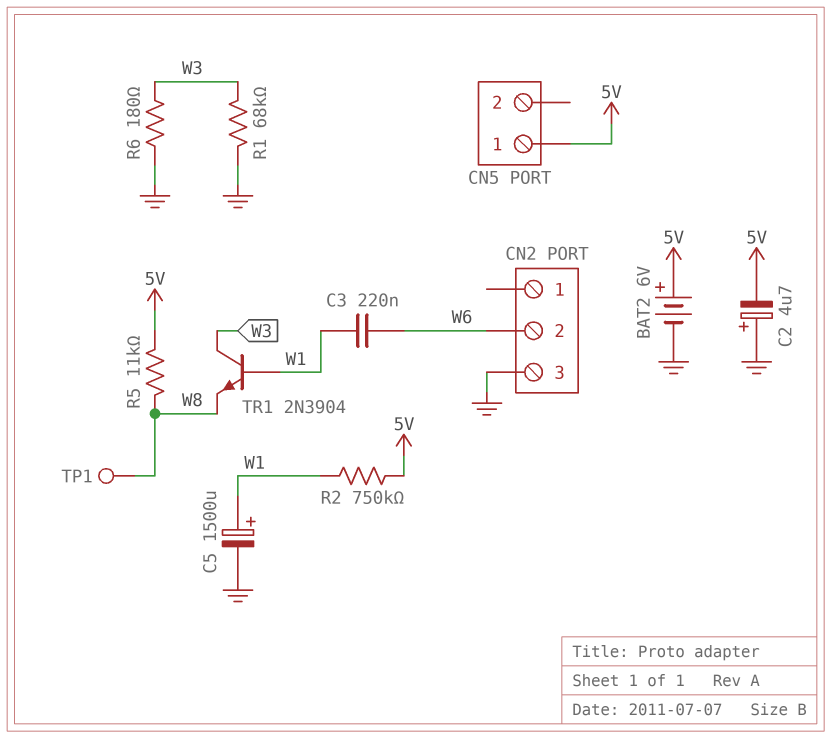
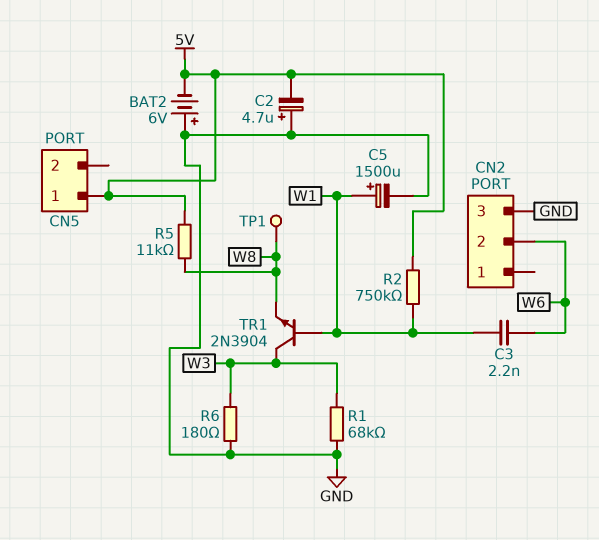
BAT2: 6V (plus 5V, minus GND) -> 6V (plus GND, minus 5V)
C3: 220nF (W1, W6) -> 2.2nF (W1, W6)

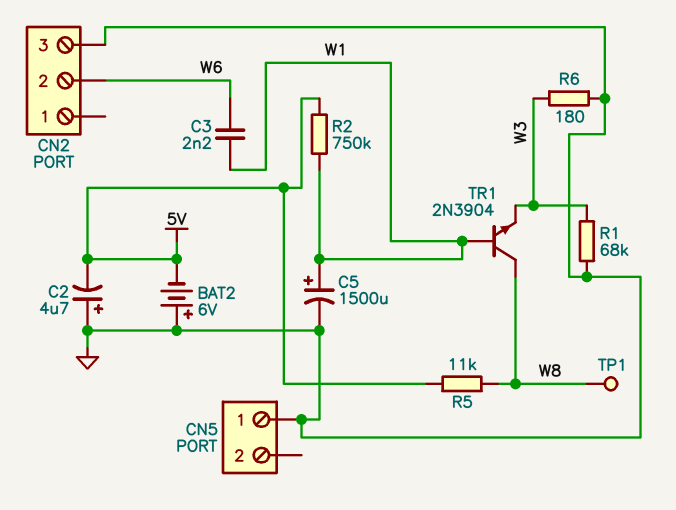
CN5 pin 1: 5V -> GND
TR1: NPN 2N3904 (B W1, C W3, E W8) -> NPN 2N3904 (B W1, C W8, E W3)

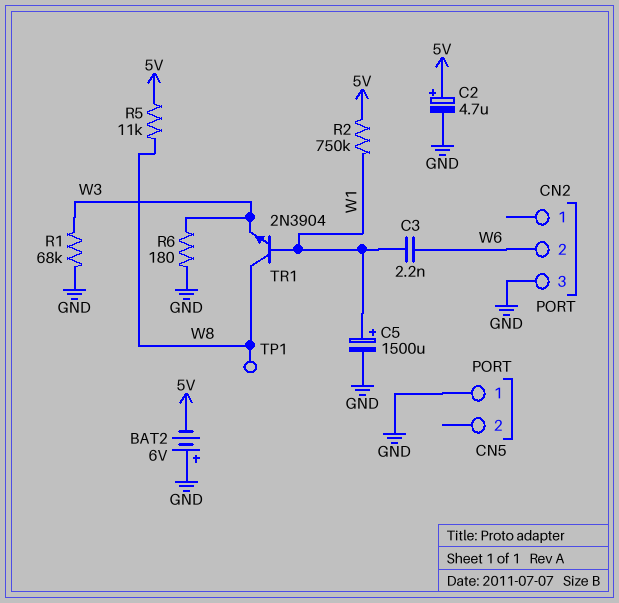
C2: 4.7uF (plus GND, minus 5V) -> 4.7uF (plus 5V, minus GND)

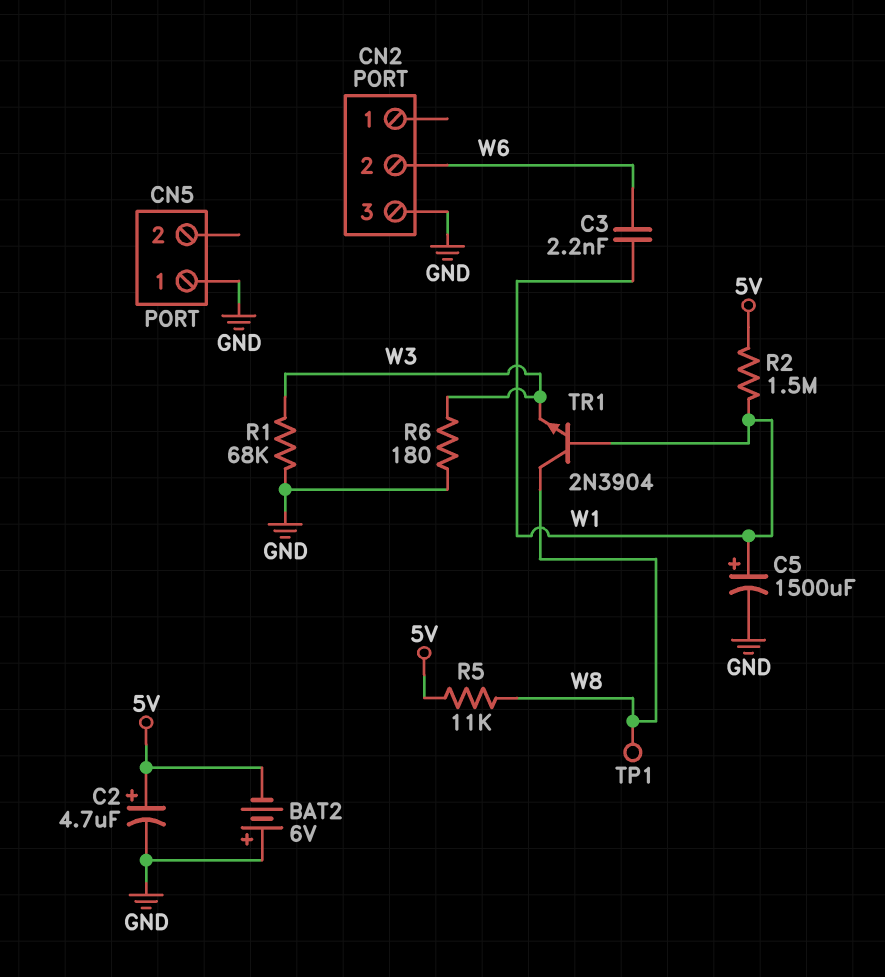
R2: 750k (5V, W1) -> 1.5M (5V, W1)

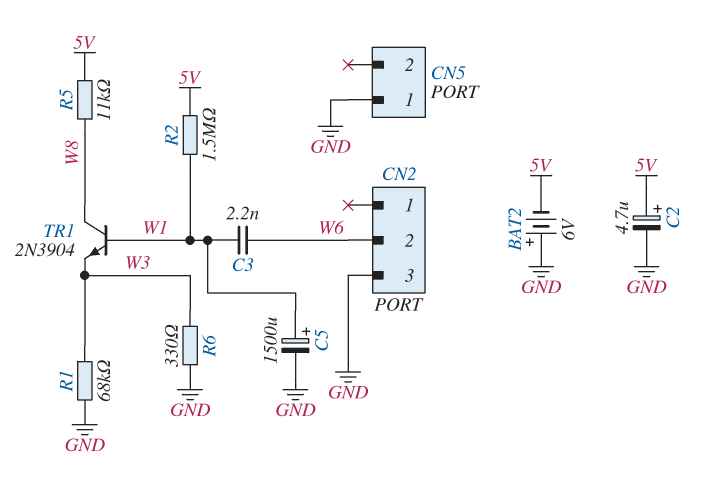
R6: 180 (GND, W3) -> 330 (GND, W3)
TP1: test point (W8) -> none

